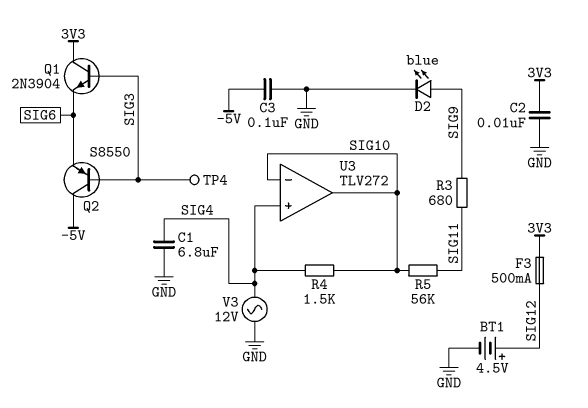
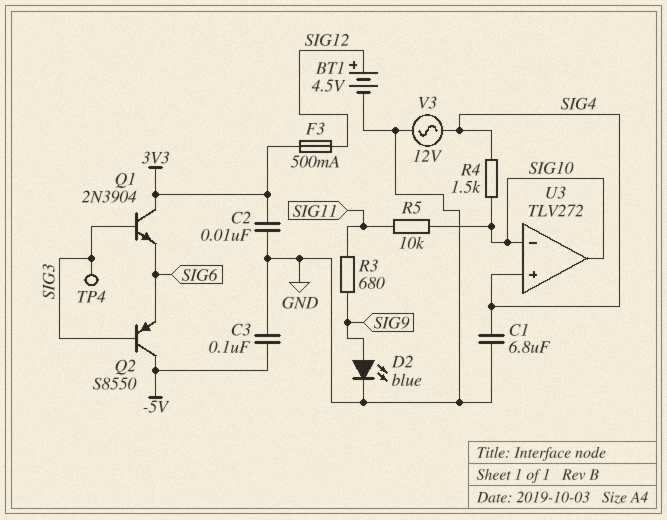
R5: 56k (SIG10, SIG11) -> 10k (SIG10, SIG11)

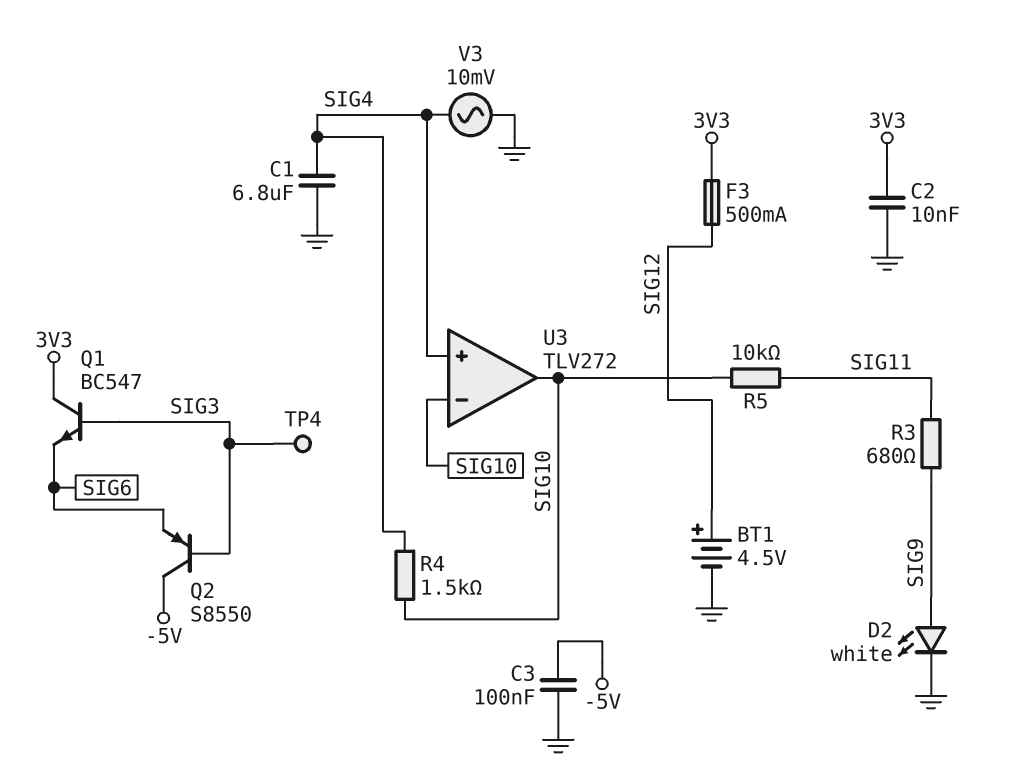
D2: LED blue (A SIG9, K GND) -> LED white (A SIG9, K GND)
Q1: NPN 2N3904 (B SIG3, C 3V3, E SIG6) -> NPN BC547 (B SIG3, C 3V3, E SIG6)
V3: AC 12V (GND, SIG4) -> AC 10mV (GND, SIG4)

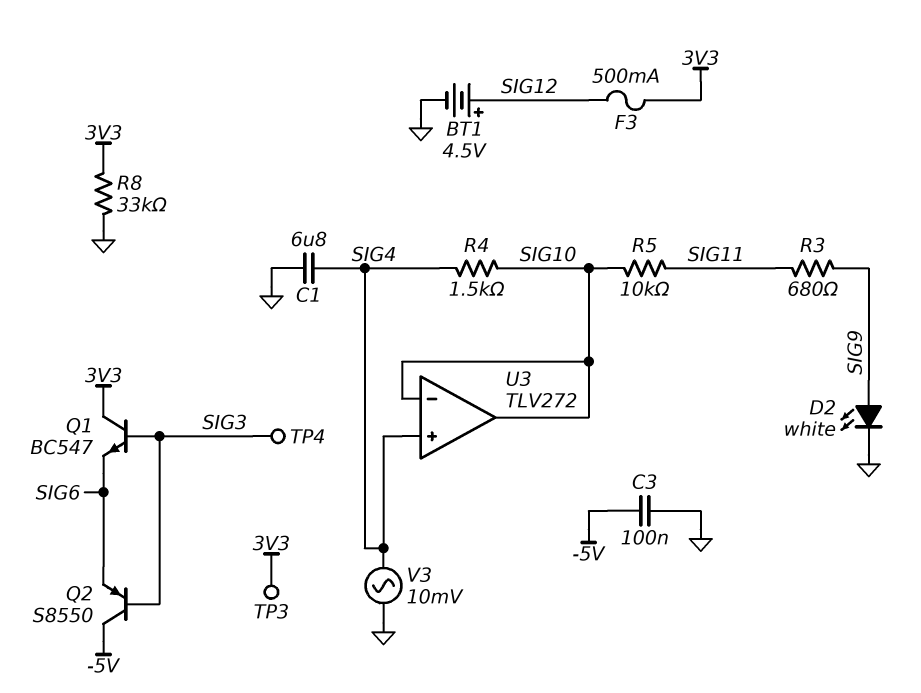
C2: 10nF (3V3, GND) -> none
R8: none -> 33k (3V3, GND)
TP3: none -> test point (3V3)

